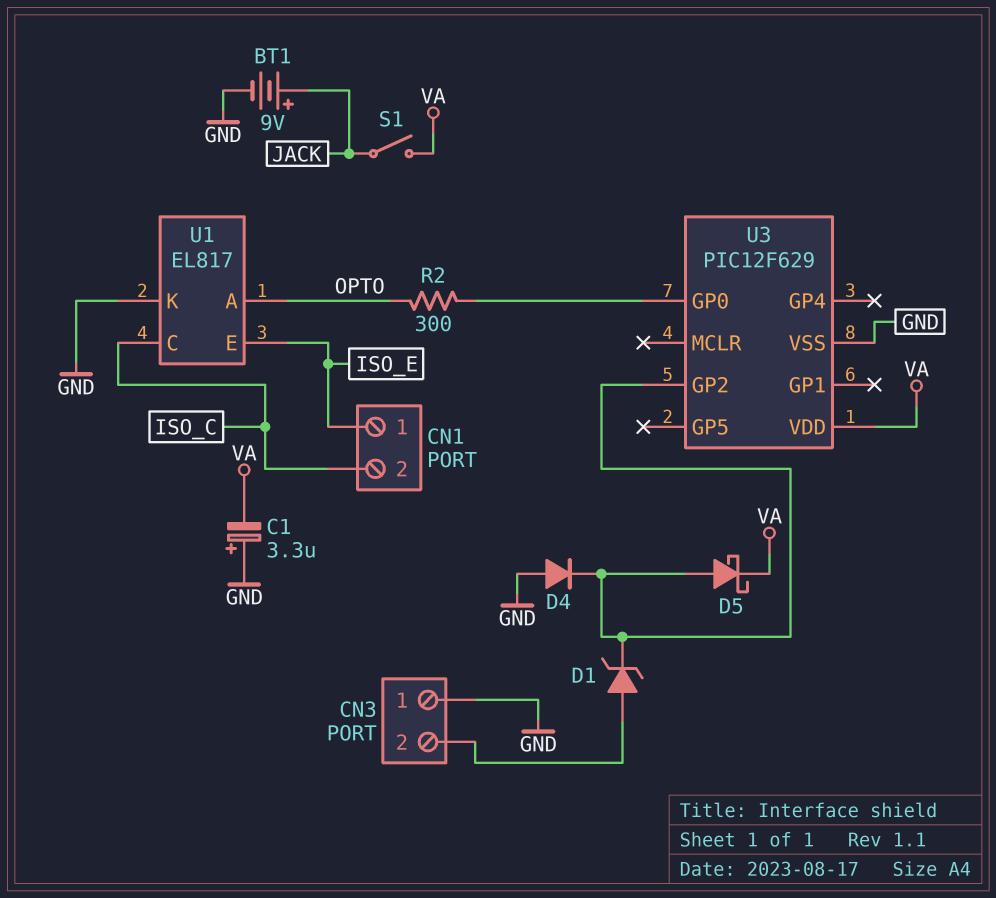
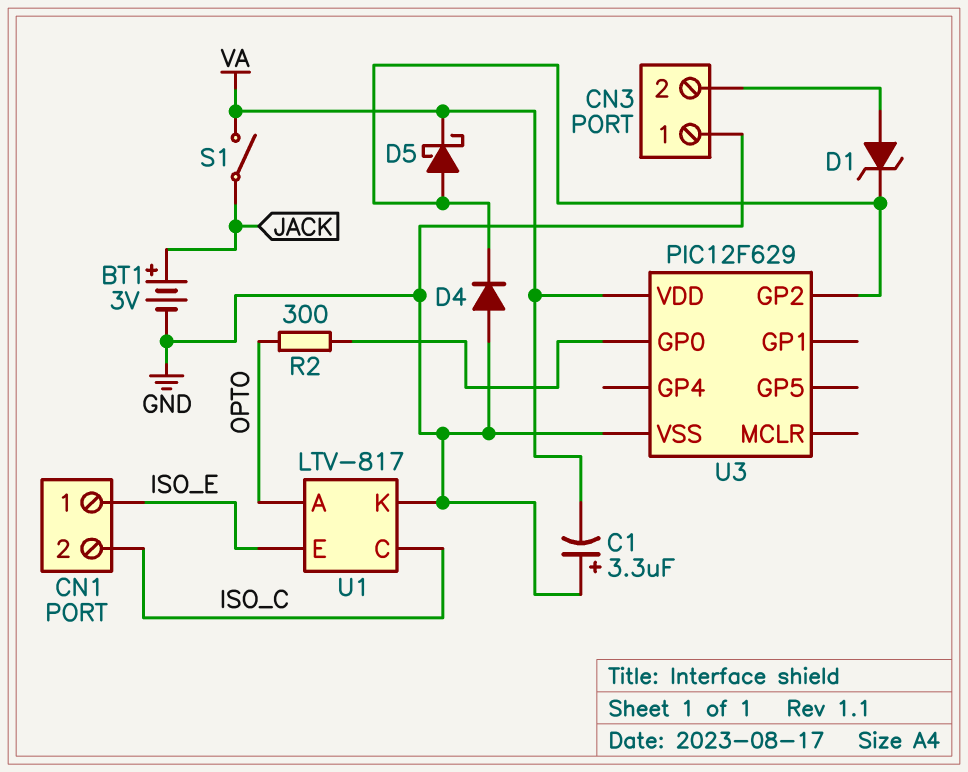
BT1: 9V (plus JACK, minus GND) -> 3V (plus JACK, minus GND)
U1: EL817 -> LTV-817

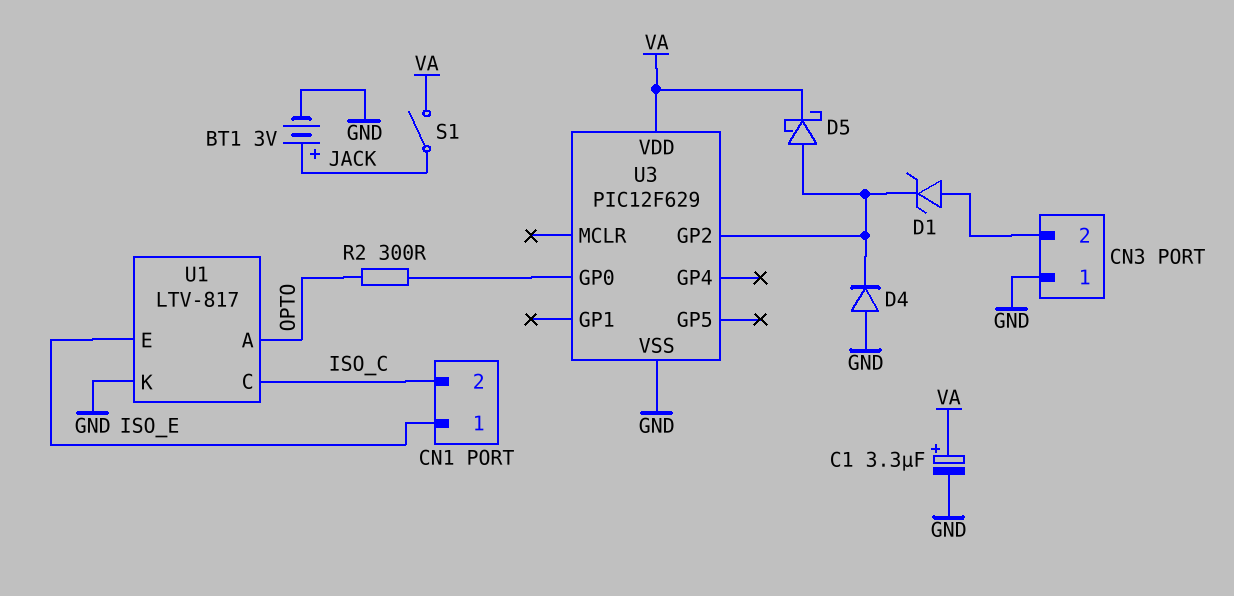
C1: 3.3uF (plus GND, minus VA) -> 3.3uF (plus VA, minus GND)

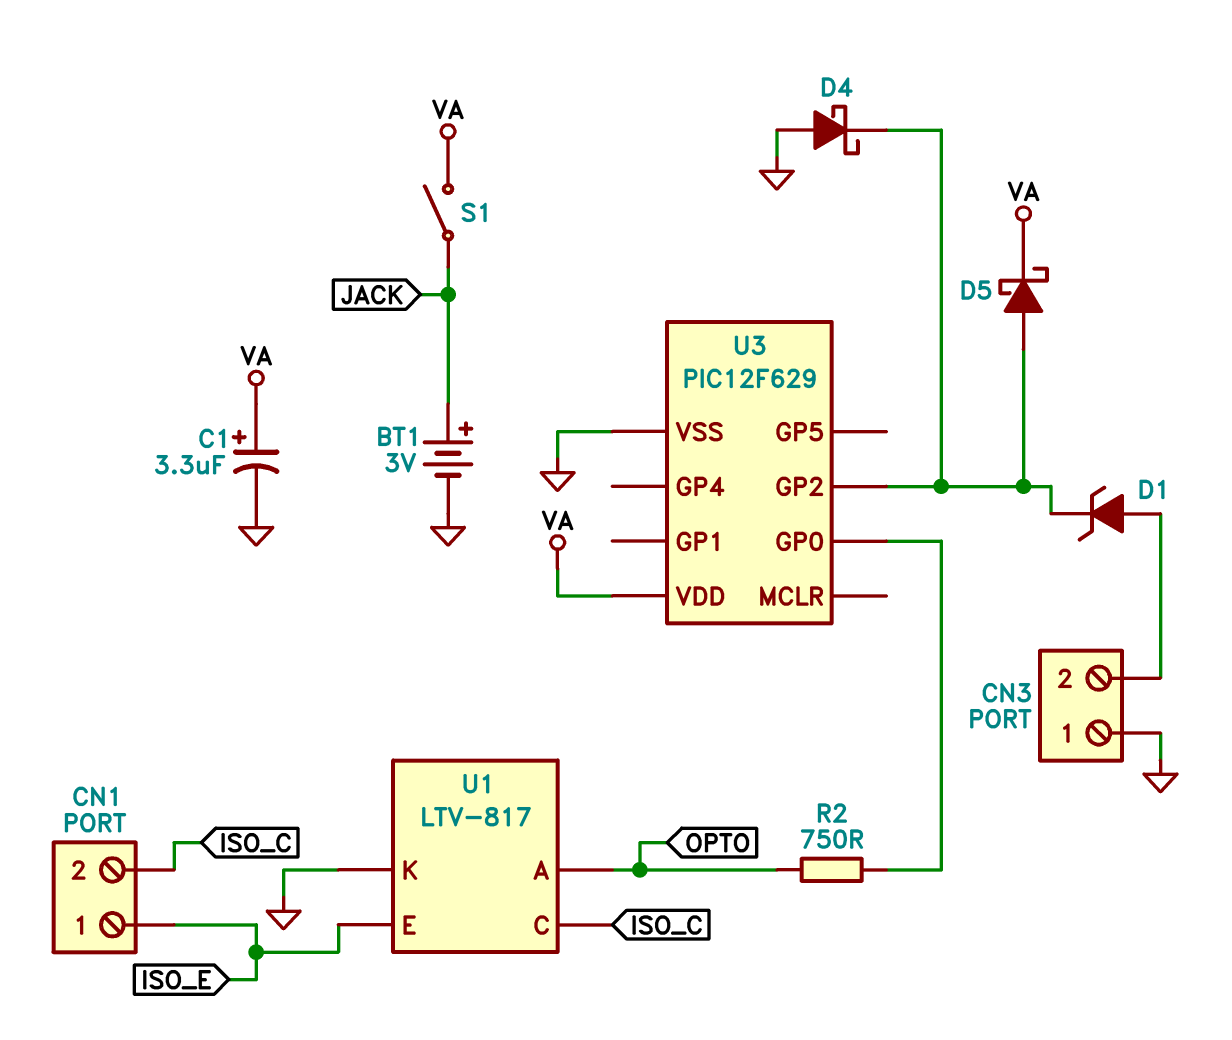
D4: diode (A GND, K U3/GP2) -> schottky (A GND, K U3/GP2)
R2: 300 (OPTO, U3/GP0) -> 750 (OPTO, U3/GP0)

